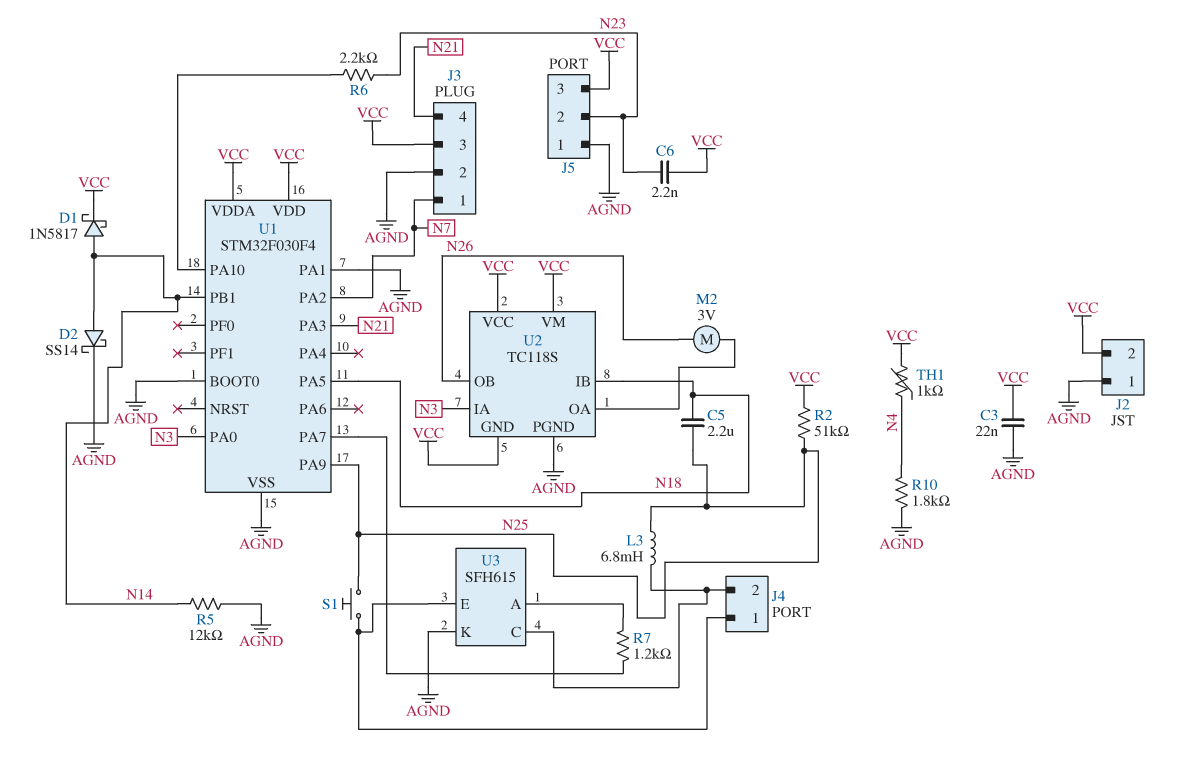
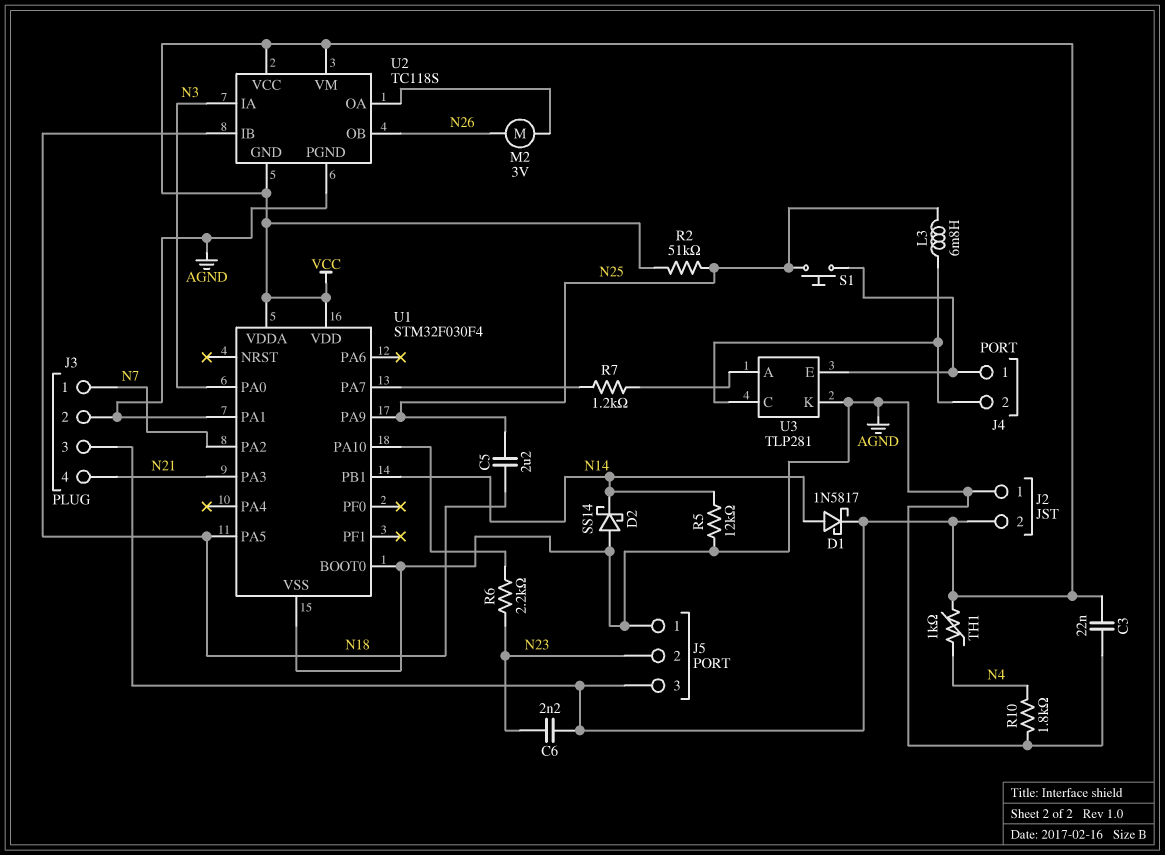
D2: schottky SS14 (A N14, K AGND) -> schottky SS14 (A AGND, K N14)
U3: SFH615 -> TLP281

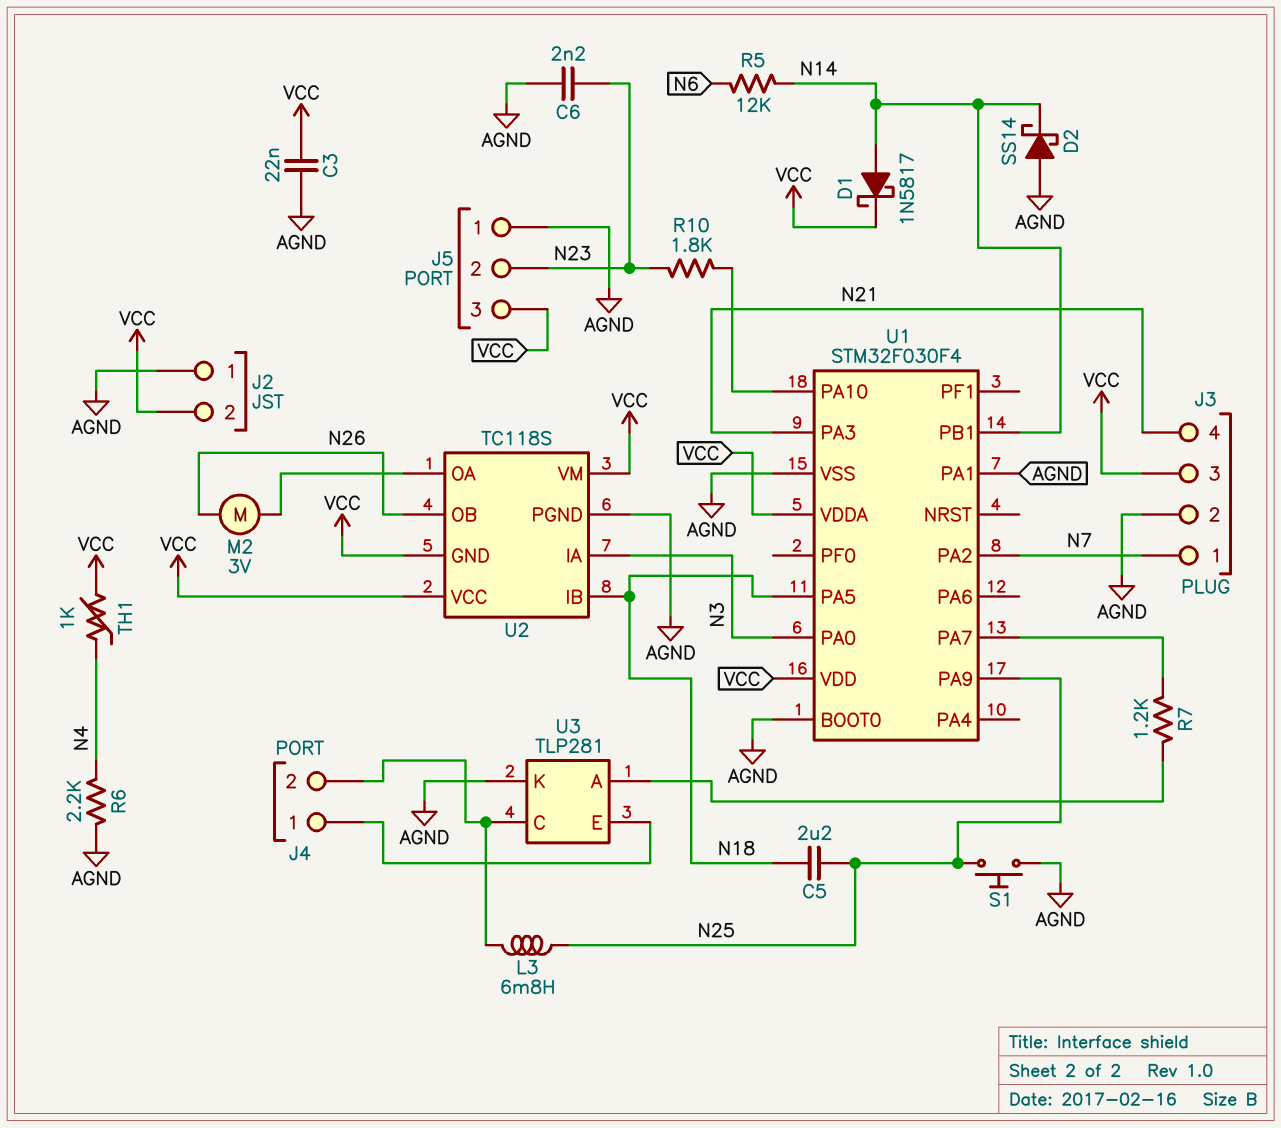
C6: 2.2nF (N23, VCC) -> 2.2nF (AGND, N23)
R2: 51k (N25, VCC) -> none
R5: 12k (AGND, N14) -> 12k (N6, N14)
R6: 2.2k (N23, U1/PA10) -> 2.2k (AGND, N4)
R10: 1.8k (AGND, N4) -> 1.8k (N23, U1/PA10)
S1: button (J4/1, N25) -> button (AGND, N25)

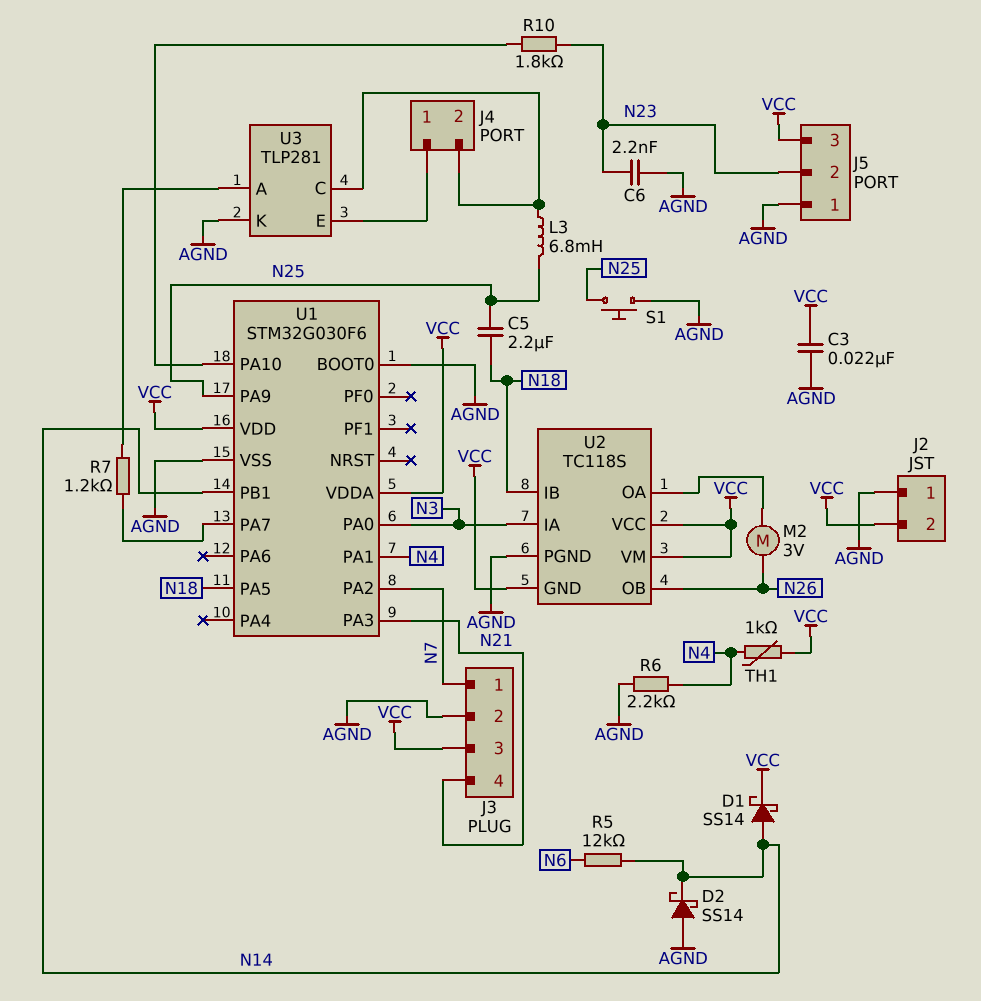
D1: schottky 1N5817 (A N14, K VCC) -> schottky SS14 (A N14, K VCC)
U1: STM32F030F4 -> STM32G030F6
U1 pin PA1: AGND -> N4

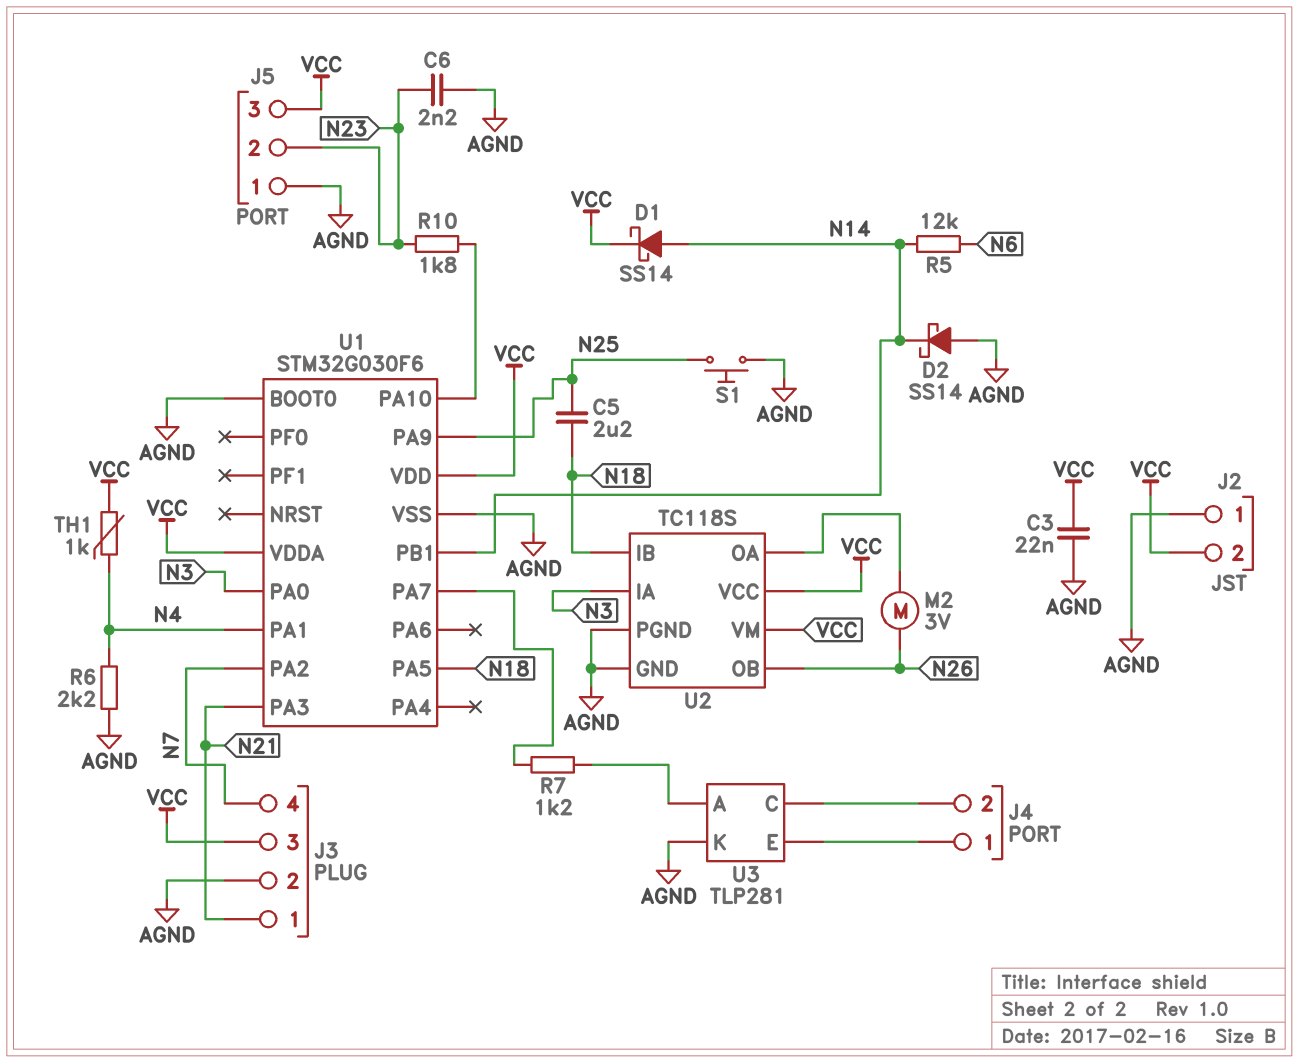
J3 pin 1: N7 -> N21
J3 pin 4: N21 -> N7
L3: 6.8mH (J4/2, N25) -> none
U2 pin GND: VCC -> AGND

